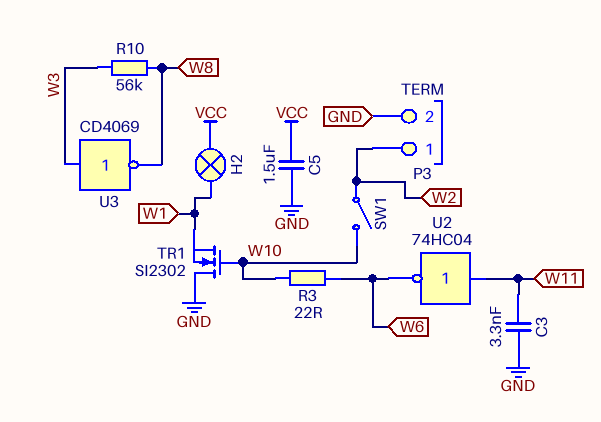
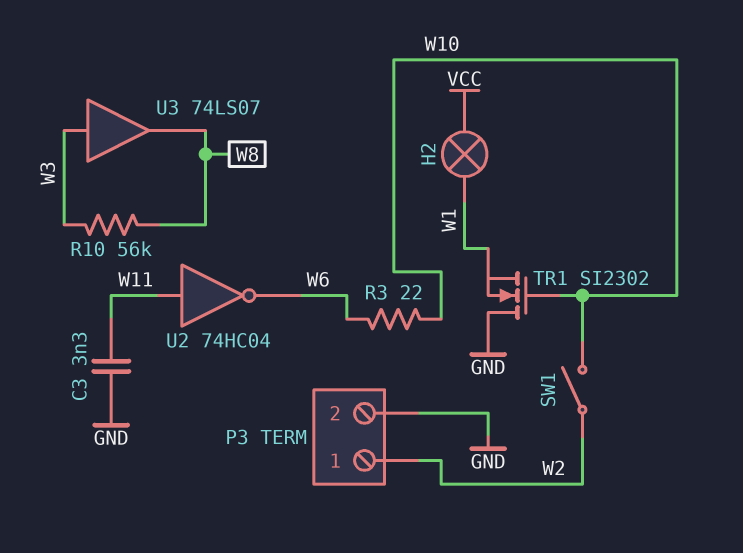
C5: 1.5uF (GND, VCC) -> none
U3: NOT CD4069 (in W3, out W8) -> buffer 74LS07 (in W3, out W8)

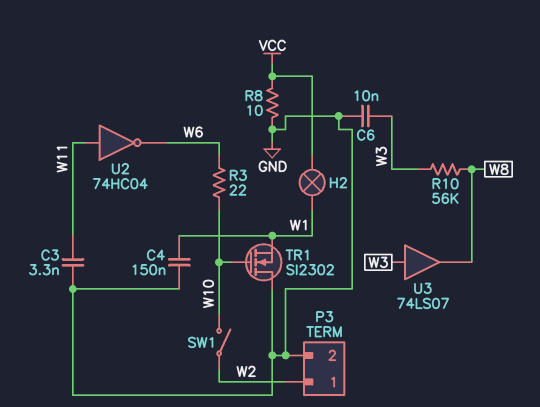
C4: none -> 150nF (GND, W1)
C6: none -> 10nF (GND, W3)
R8: none -> 10 (GND, VCC)

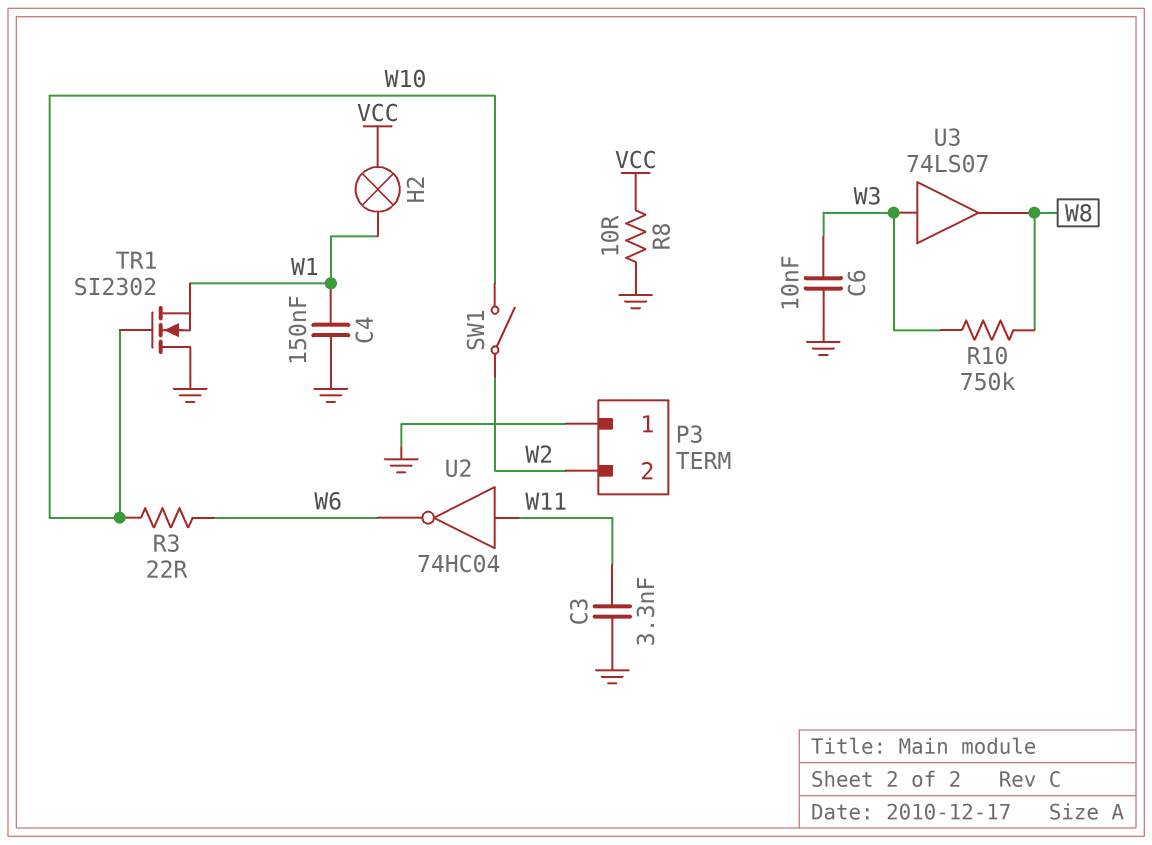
P3 pin 1: W2 -> GND
P3 pin 2: GND -> W2
R10: 56k (W3, W8) -> 750k (W3, W8)

